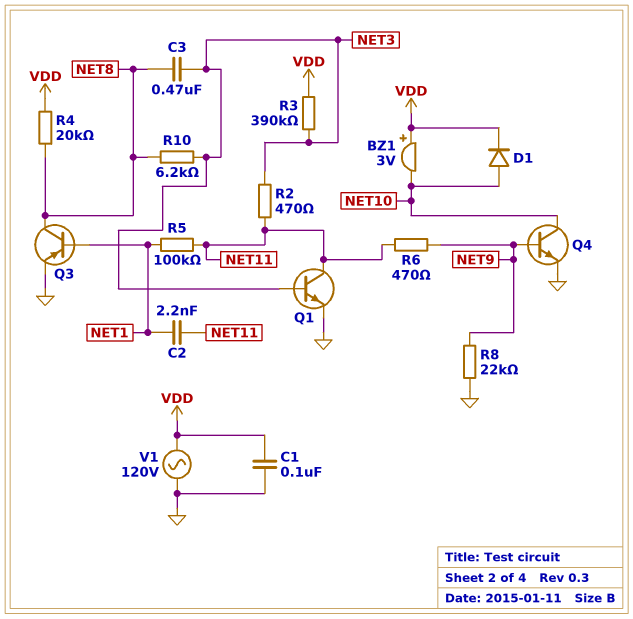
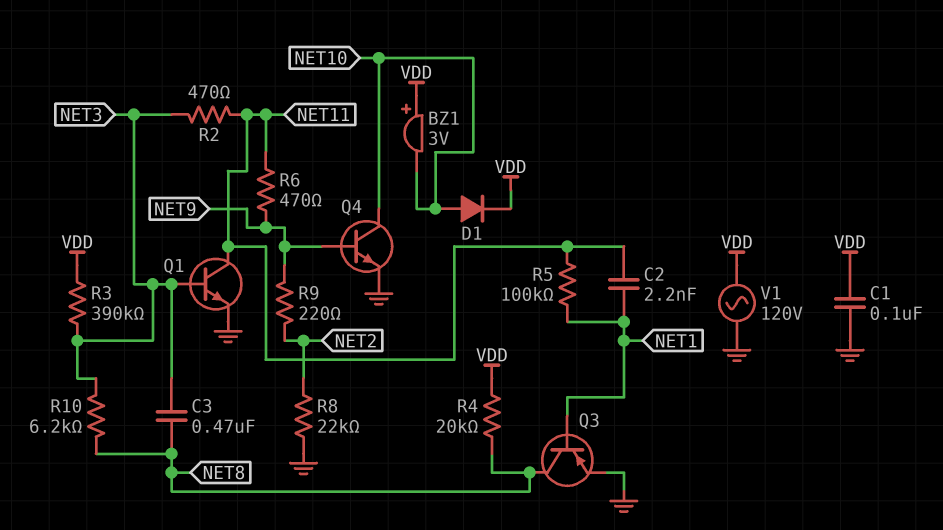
R8: 22k (GND, NET9) -> 22k (GND, NET2)
R9: none -> 220 (NET2, NET9)

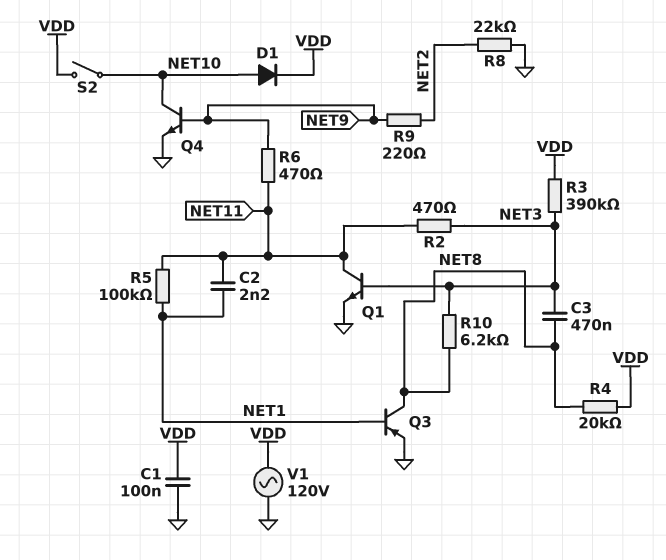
BZ1: buzzer 3V (plus VDD, minus NET10) -> none
S2: none -> switch (NET10, VDD)

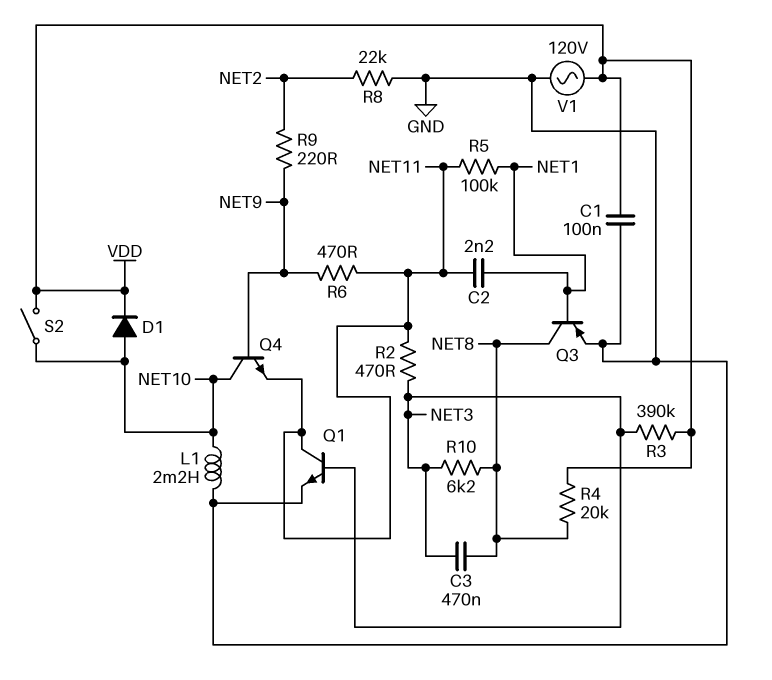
L1: none -> 2.2mH (GND, NET10)
Q4: NPN (B NET9, C NET10, E GND) -> NPN (B NET9, C NET10, E NET11)

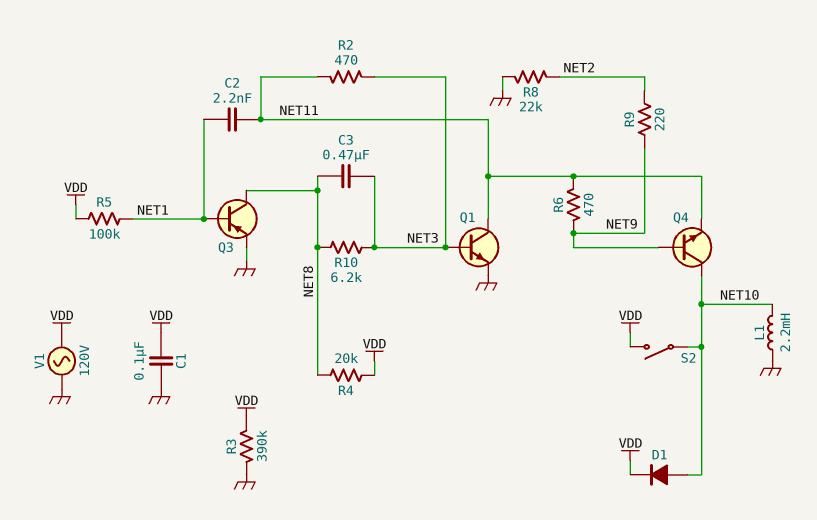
R3: 390k (NET3, VDD) -> 390k (GND, VDD)
R5: 100k (NET1, NET11) -> 100k (NET1, VDD)

